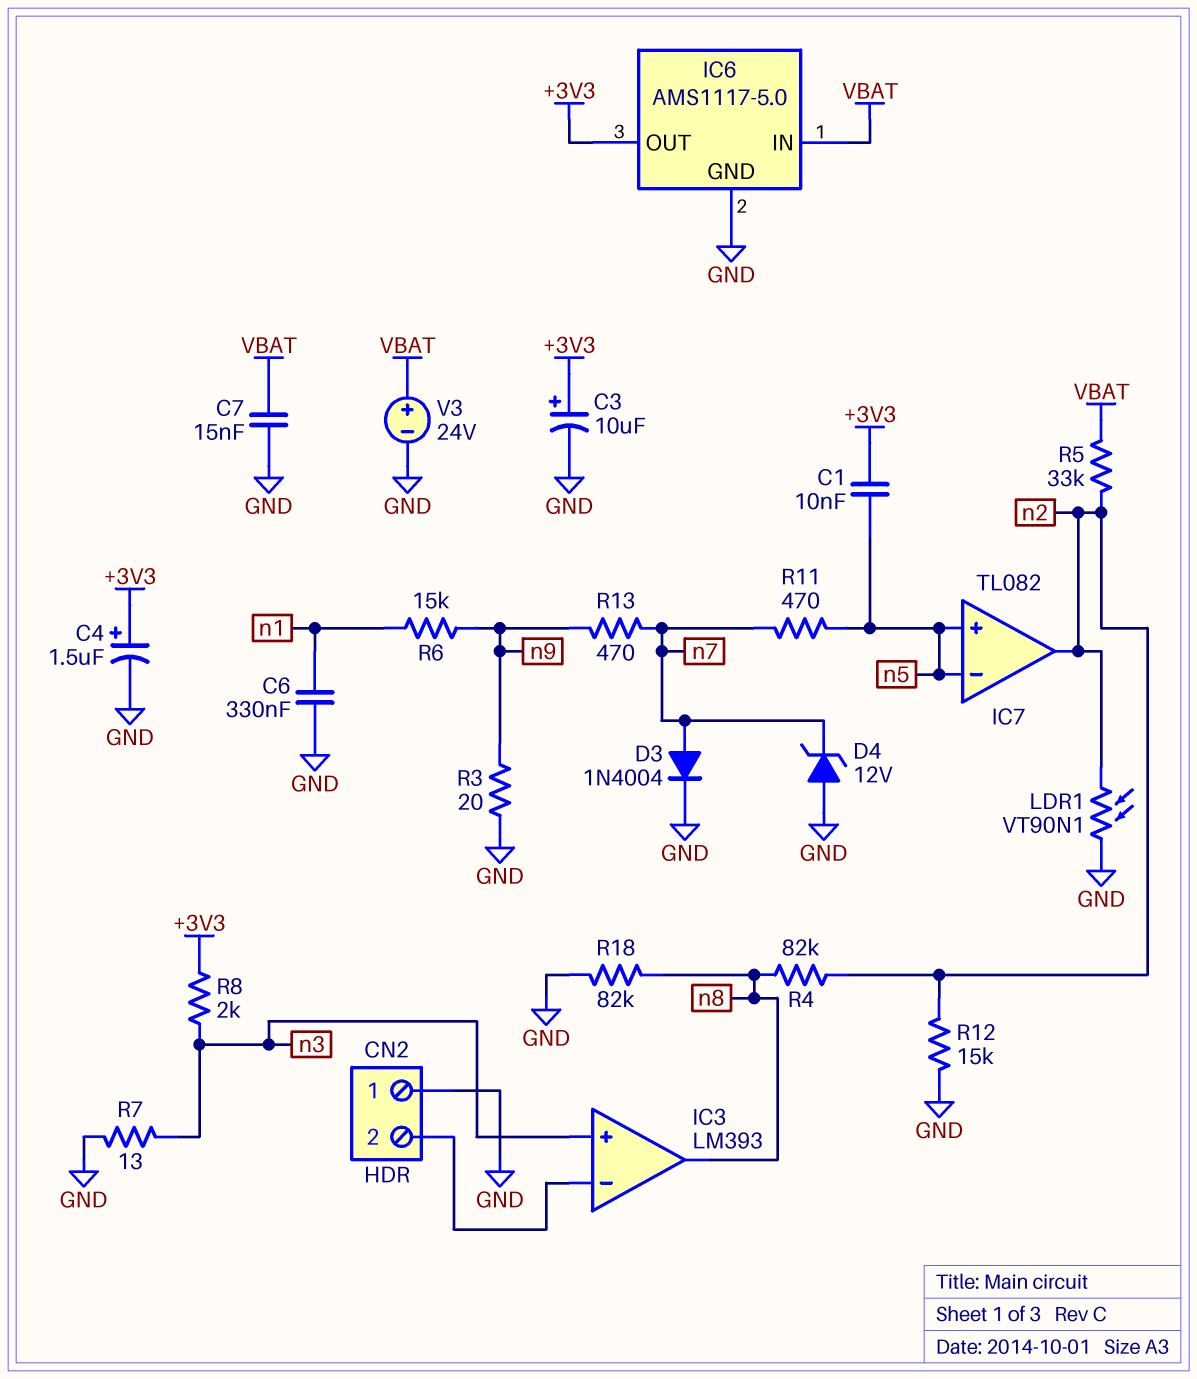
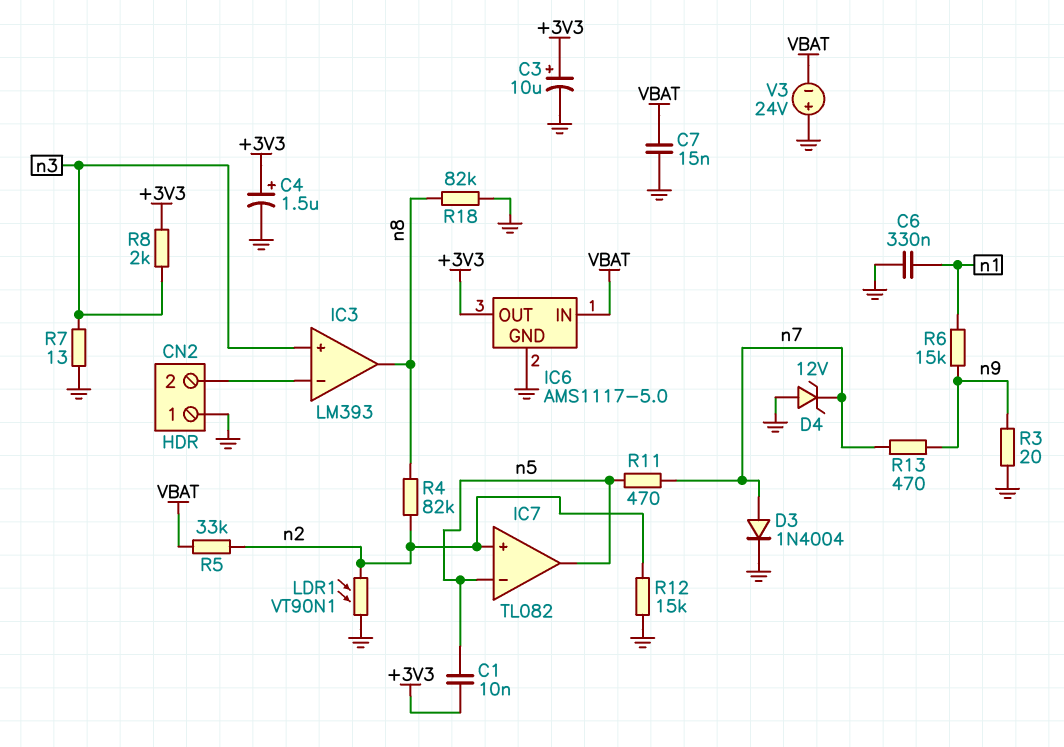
IC7 pin in+: n5 -> n2
IC7 pin out: n2 -> n5
V3: 24V (plus VBAT, minus GND) -> 24V (plus GND, minus VBAT)

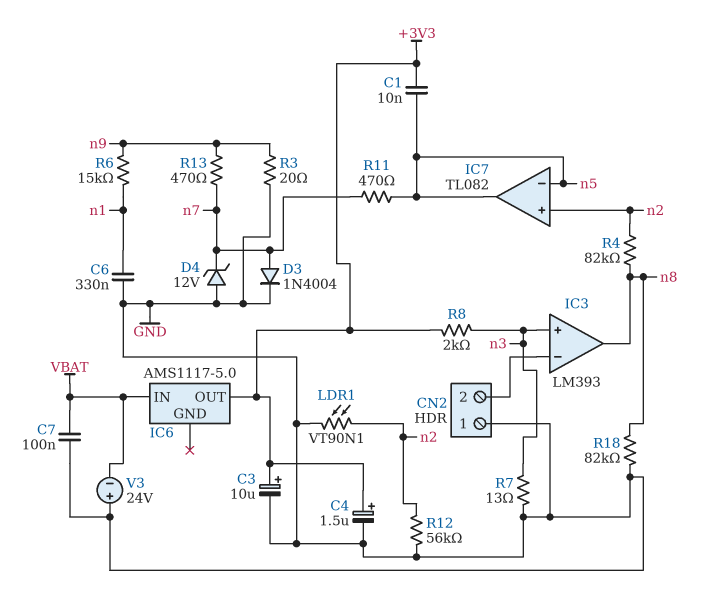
C7: 15nF (GND, VBAT) -> 100nF (GND, VBAT)
IC6 pin GND: GND -> none
R5: 33k (VBAT, n2) -> none
R12: 15k (GND, n2) -> 56k (GND, n2)

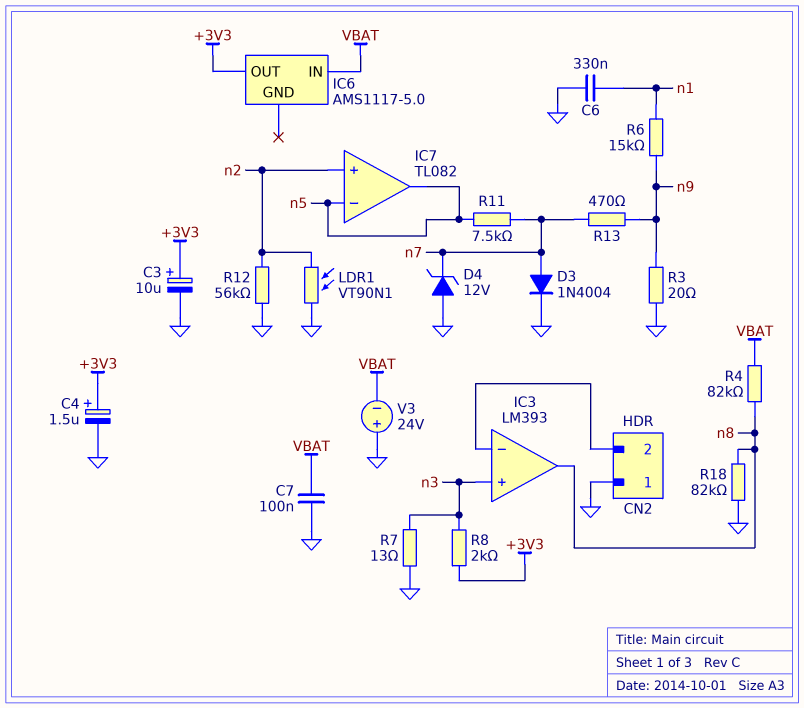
C1: 10nF (+3V3, n5) -> none
R4: 82k (n2, n8) -> 82k (VBAT, n8)
R11: 470 (n5, n7) -> 7.5k (n5, n7)

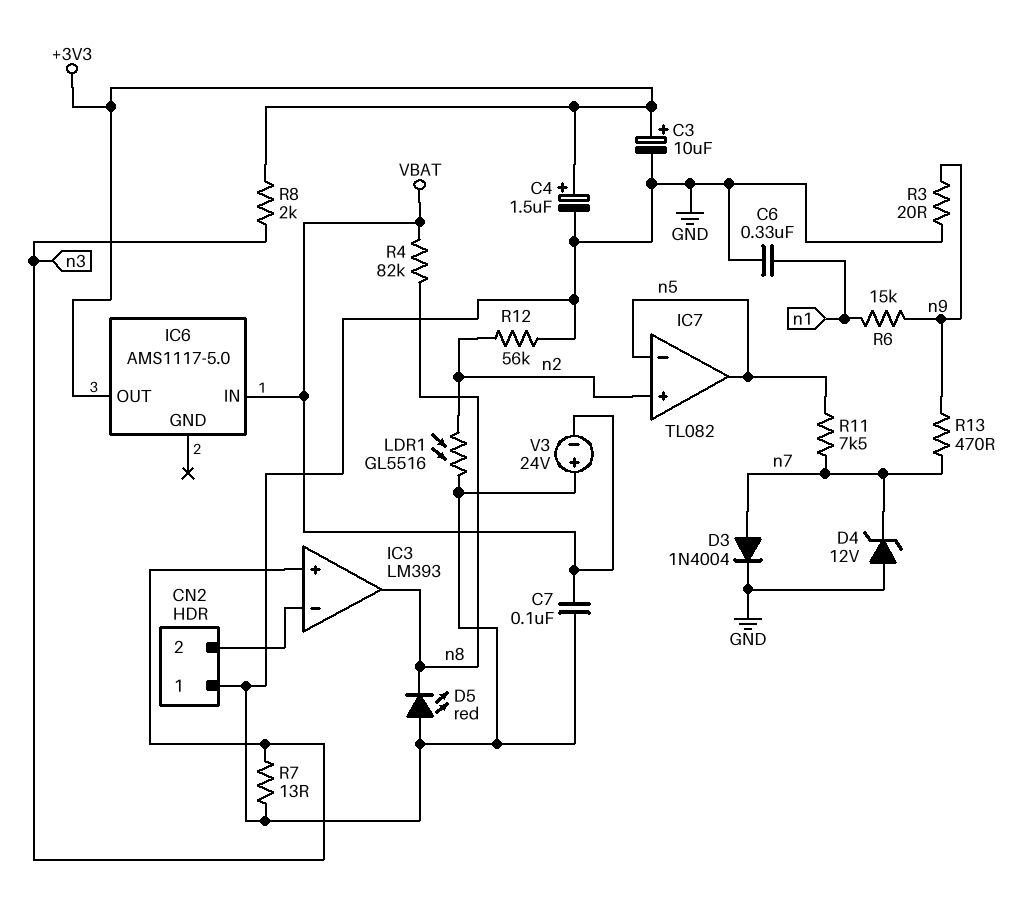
D5: none -> LED red (A GND, K n8)
LDR1: VT90N1 (GND, n2) -> GL5516 (GND, n2)
R18: 82k (GND, n8) -> none

